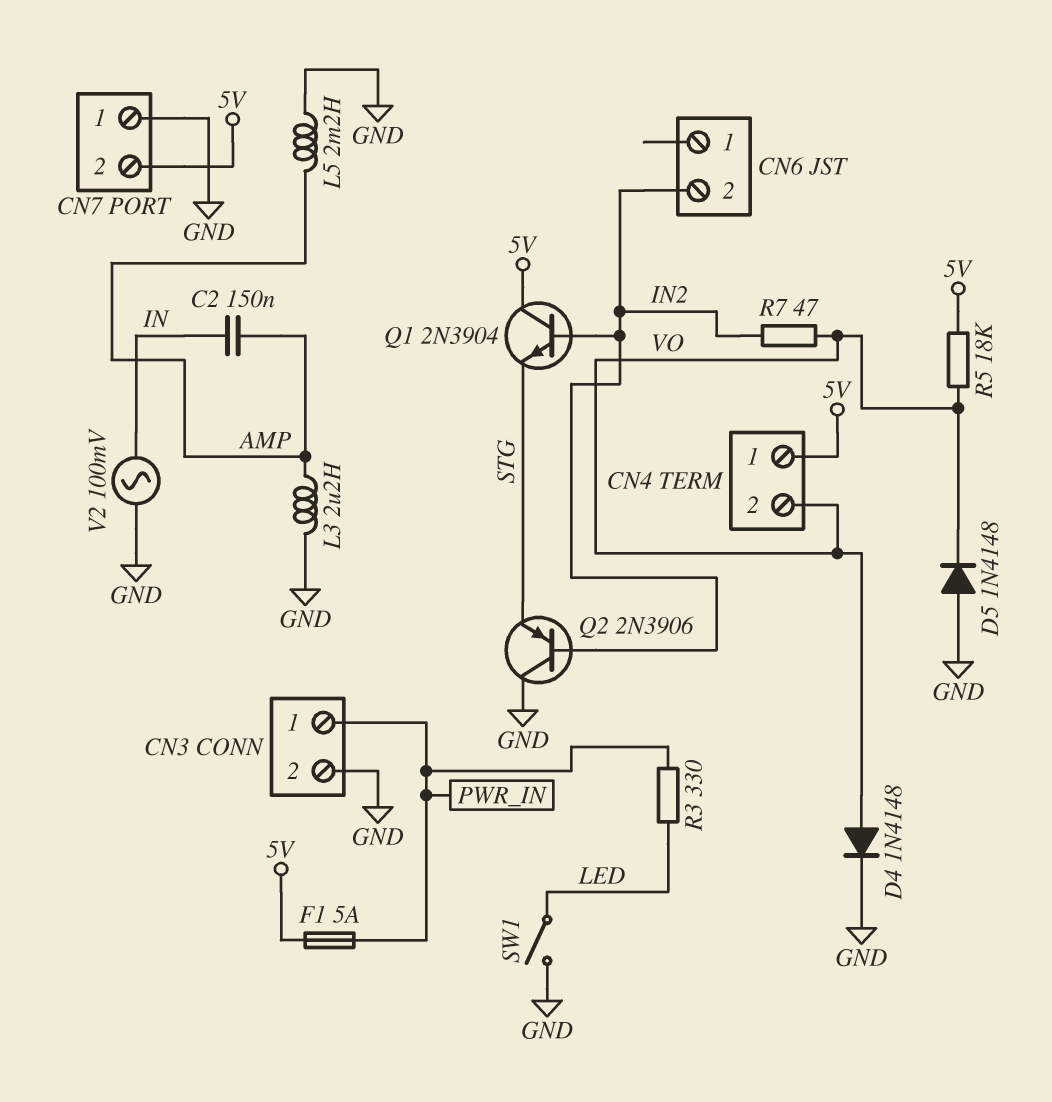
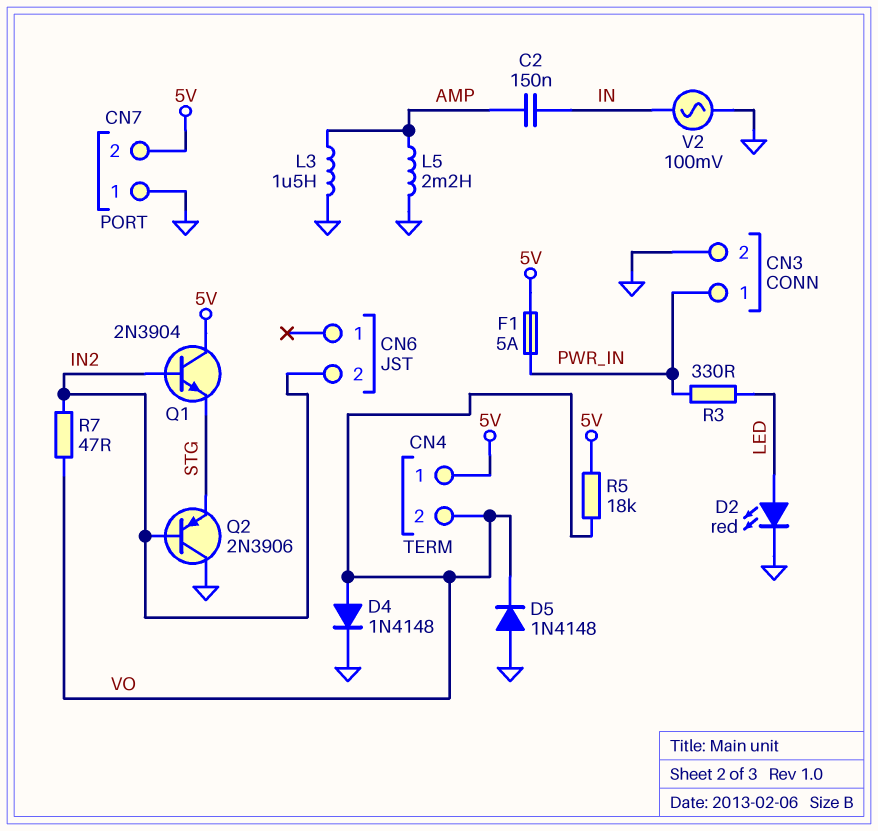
D2: none -> LED red (A LED, K GND)
L3: 2.2uH (AMP, GND) -> 1.5uH (AMP, GND)
SW1: switch (GND, LED) -> none

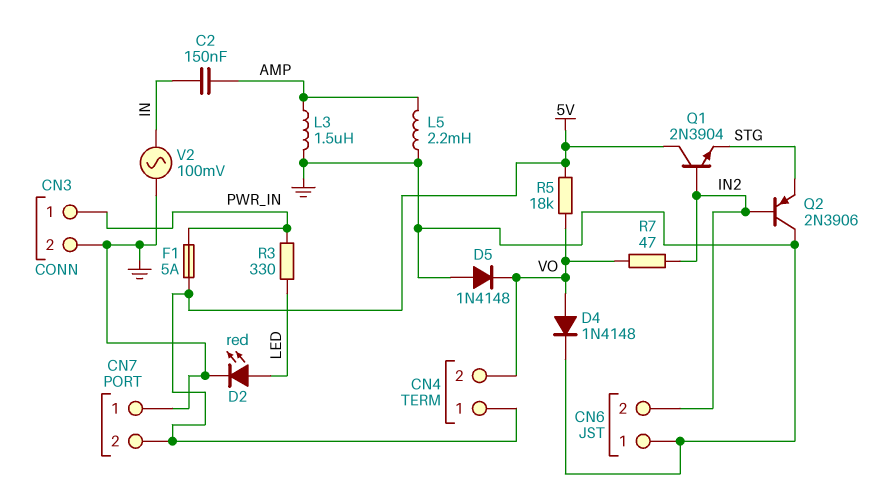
CN6 pin 1: none -> GND

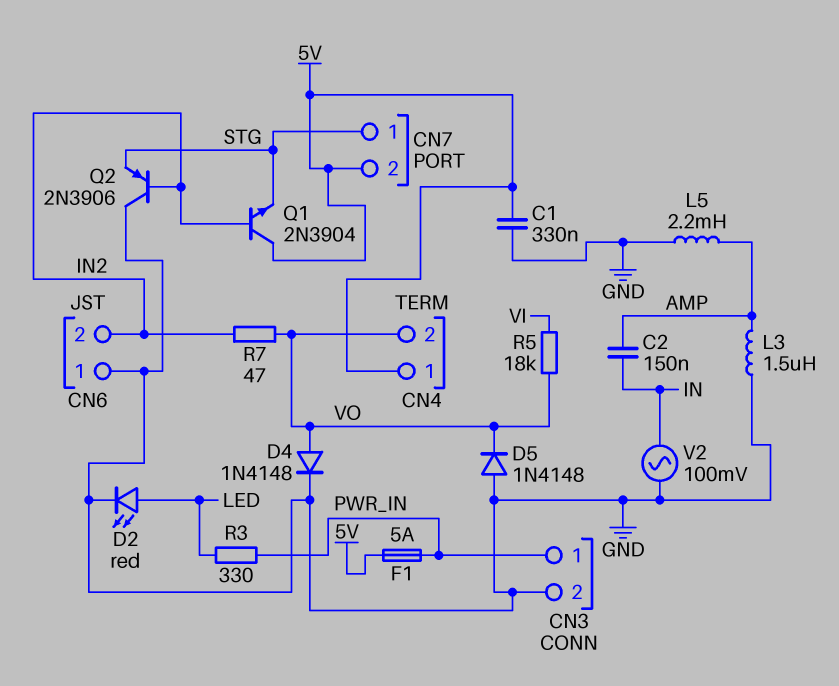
C1: none -> 330nF (5V, GND)
CN7 pin 1: GND -> STG
R5: 18k (5V, VO) -> 18k (VI, VO)

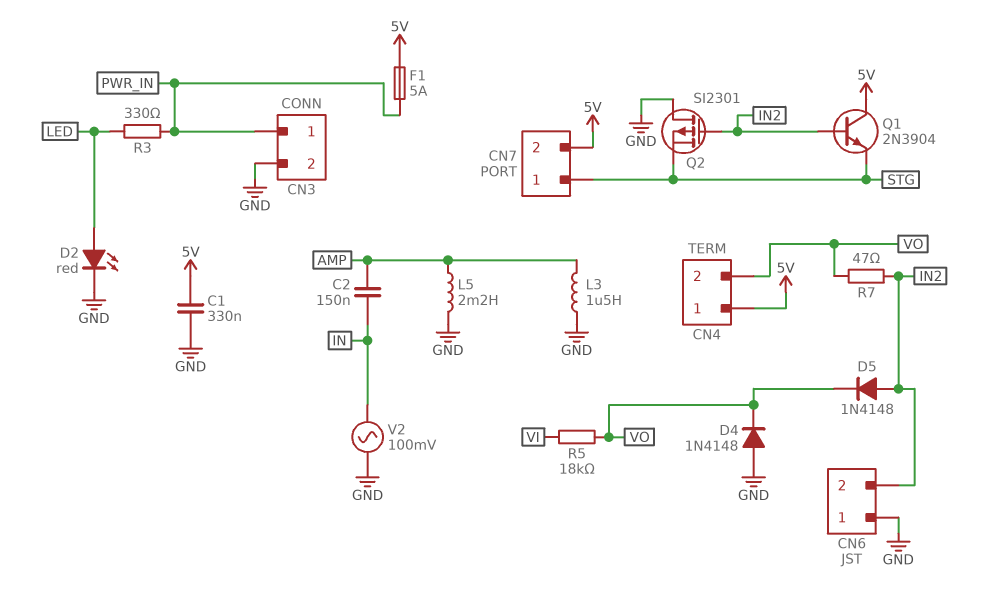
D4: diode 1N4148 (A VO, K GND) -> diode 1N4148 (A GND, K VO)
D5: diode 1N4148 (A GND, K VO) -> diode 1N4148 (A IN2, K VO)
Q2: PNP 2N3906 (B IN2, C GND, E STG) -> PMOS SI2301 (G IN2, D GND, S STG)

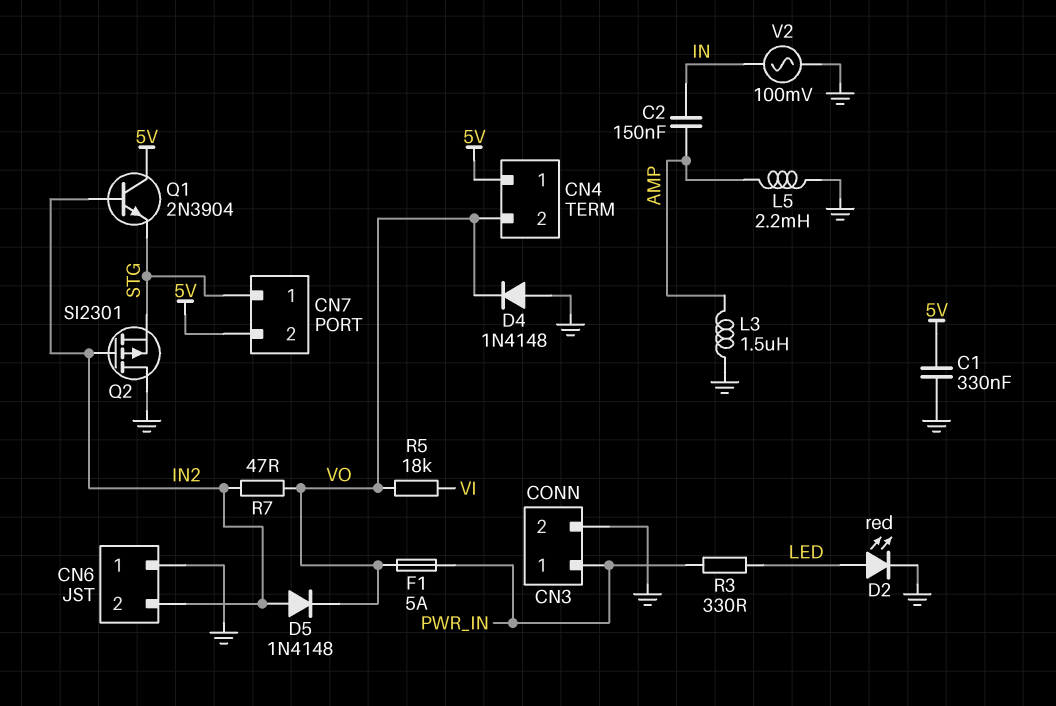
F1: 5A (5V, PWR_IN) -> 5A (PWR_IN, VO)

